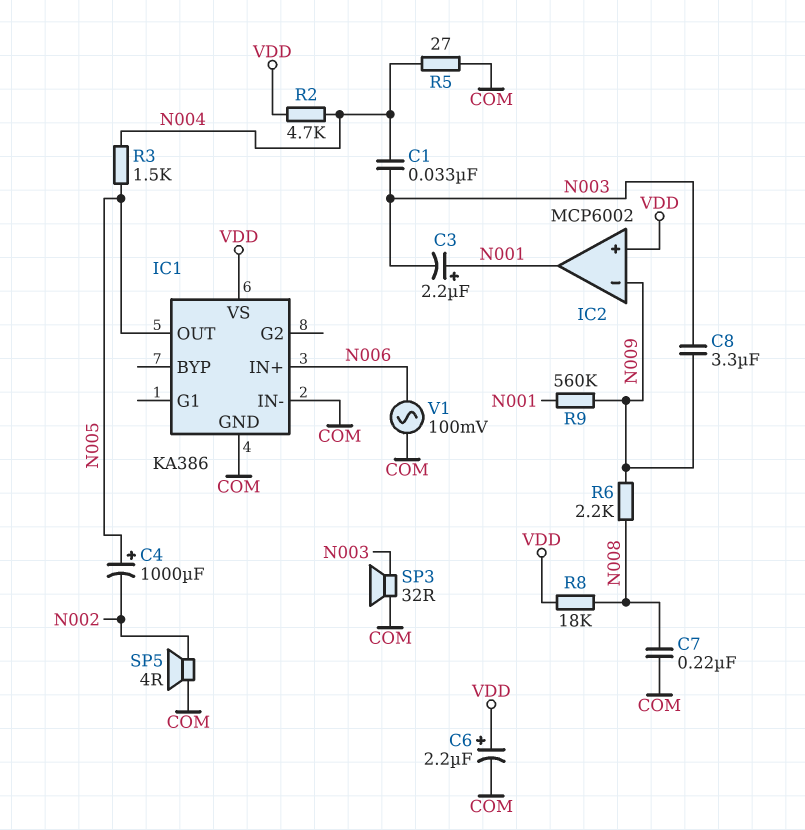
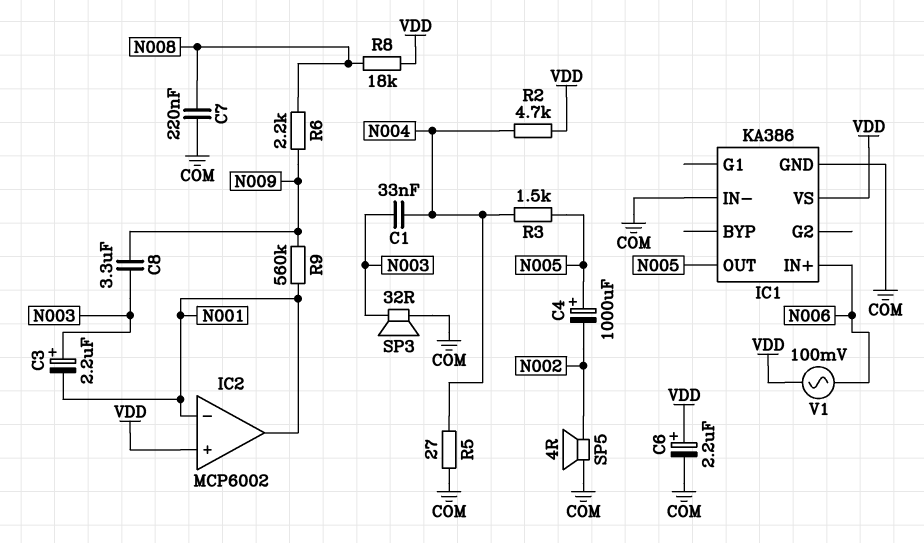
C3: 2.2uF (plus N001, minus N003) -> 2.2uF (plus N003, minus N001)
IC2 pin in-: N009 -> N001
V1: AC 100mV (COM, N006) -> AC 100mV (N006, VDD)

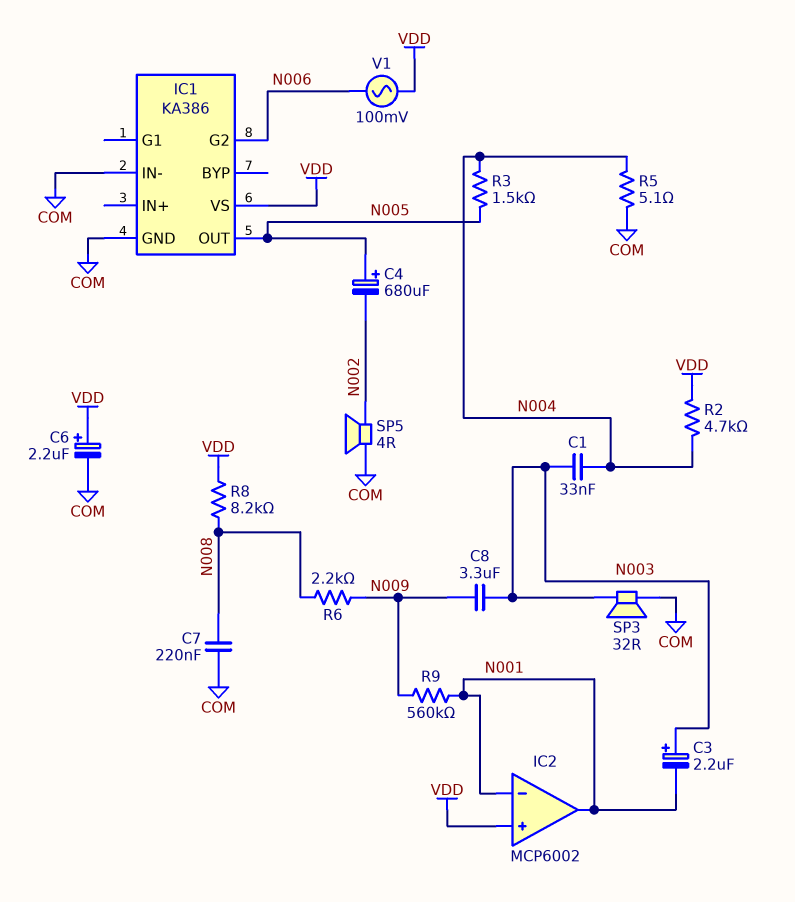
C4: 1000uF (plus N005, minus N002) -> 680uF (plus N005, minus N002)
IC1 pin G2: none -> N006
IC1 pin IN+: N006 -> none
R5: 27 (COM, N004) -> 5.1 (COM, N004)
R8: 18k (N008, VDD) -> 8.2k (N008, VDD)

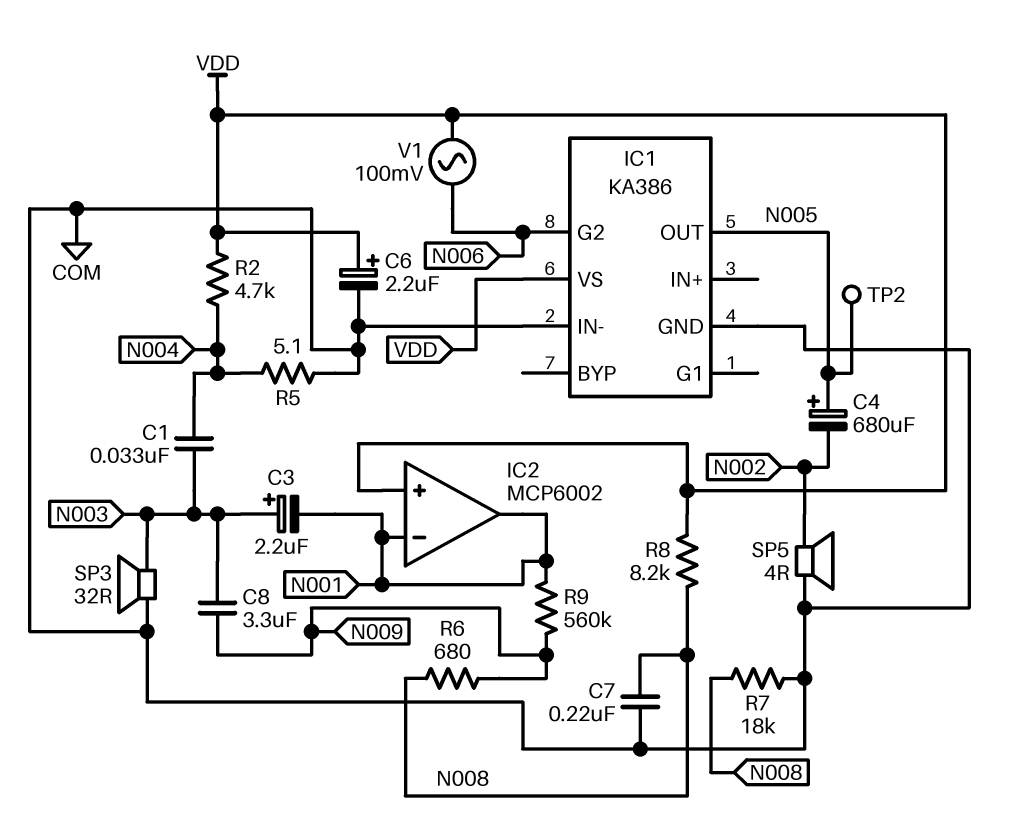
R3: 1.5k (N004, N005) -> none
R6: 2.2k (N008, N009) -> 680 (N008, N009)
R7: none -> 18k (COM, N008)
TP2: none -> test point (N005)

